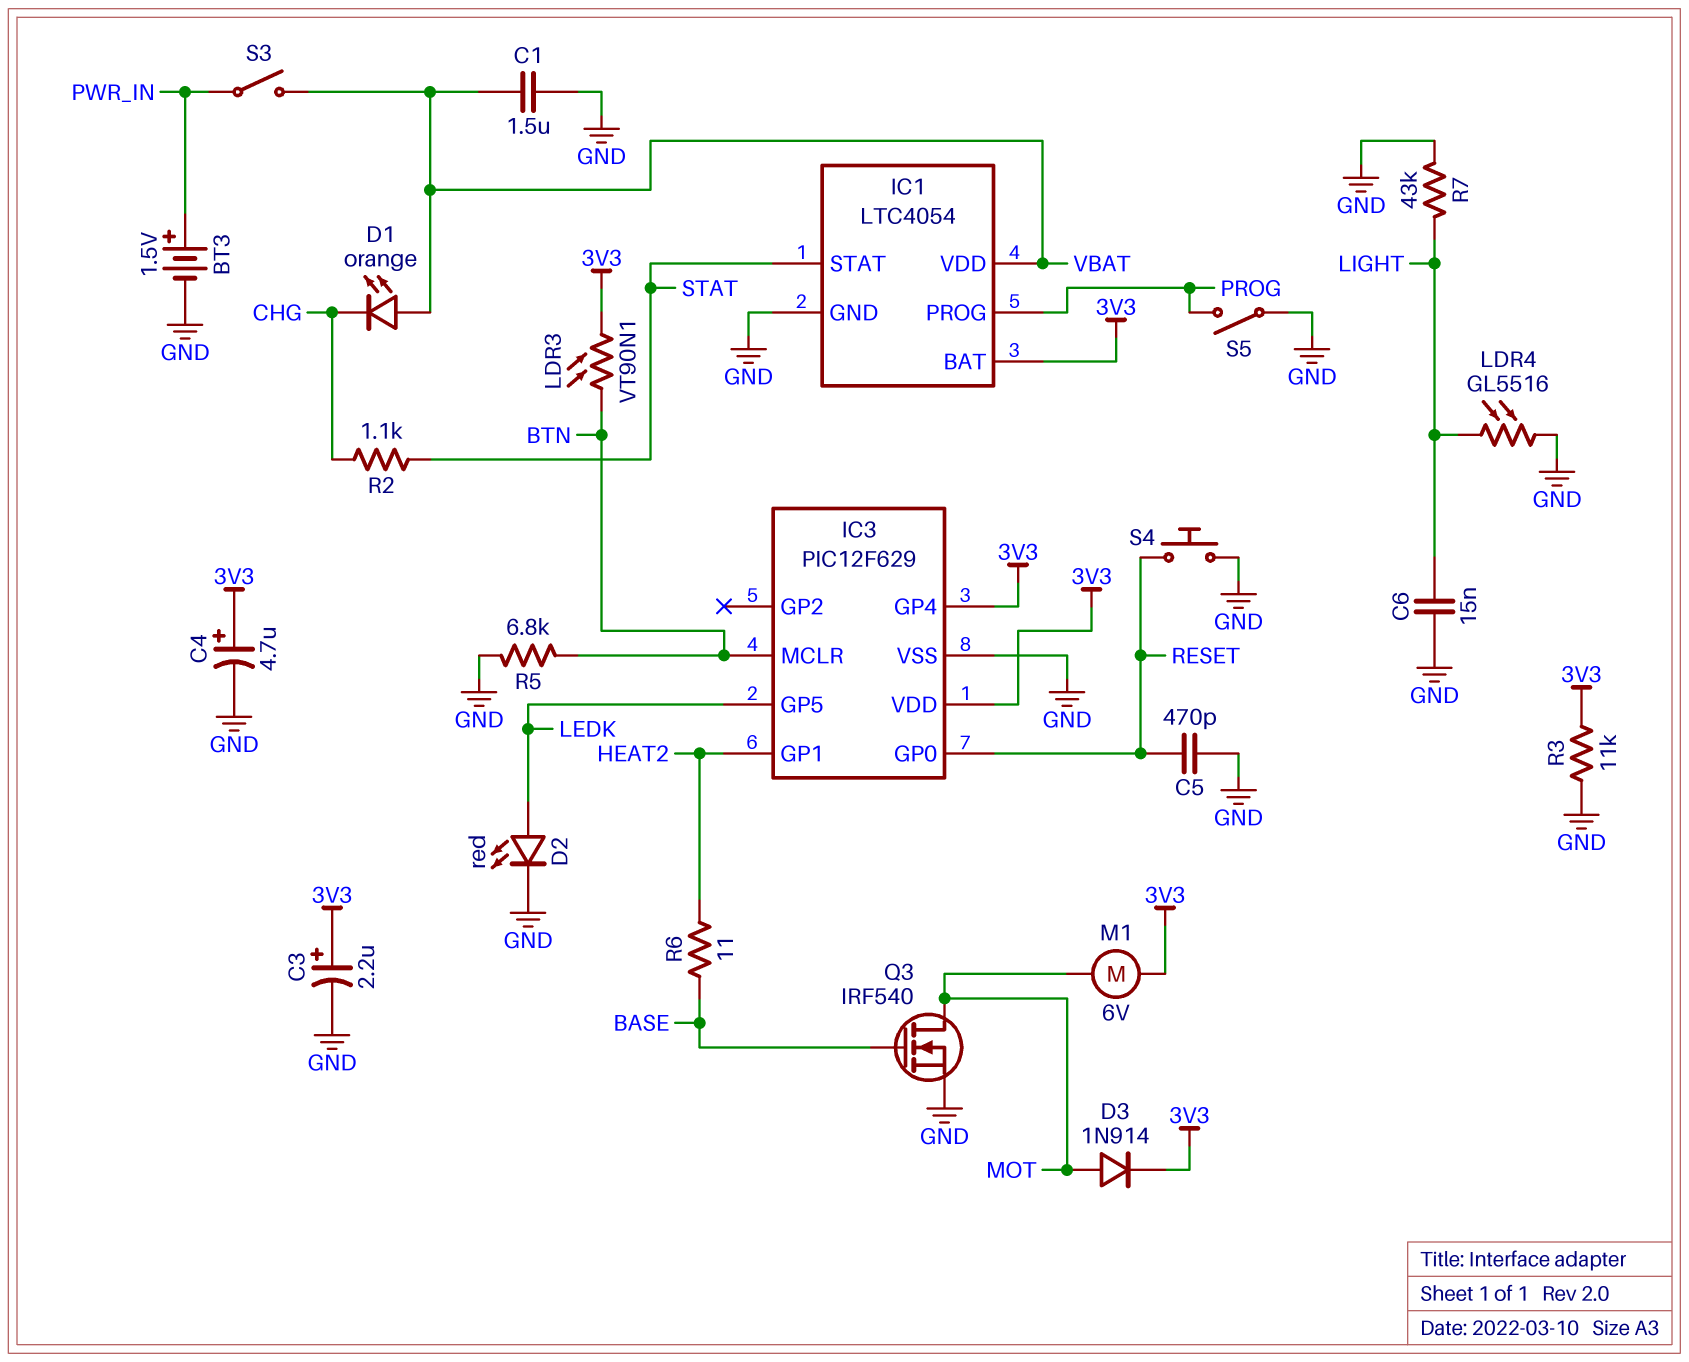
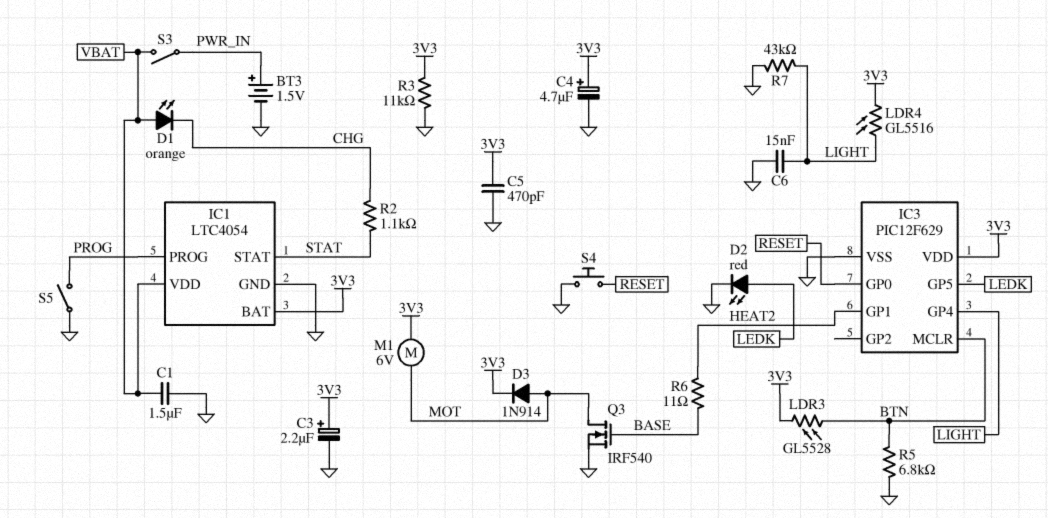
C5: 470pF (GND, RESET) -> 470pF (3V3, GND)
IC3 pin GP4: 3V3 -> LIGHT
LDR3: VT90N1 (3V3, BTN) -> GL5528 (3V3, BTN)
LDR4: GL5516 (GND, LIGHT) -> GL5516 (3V3, LIGHT)

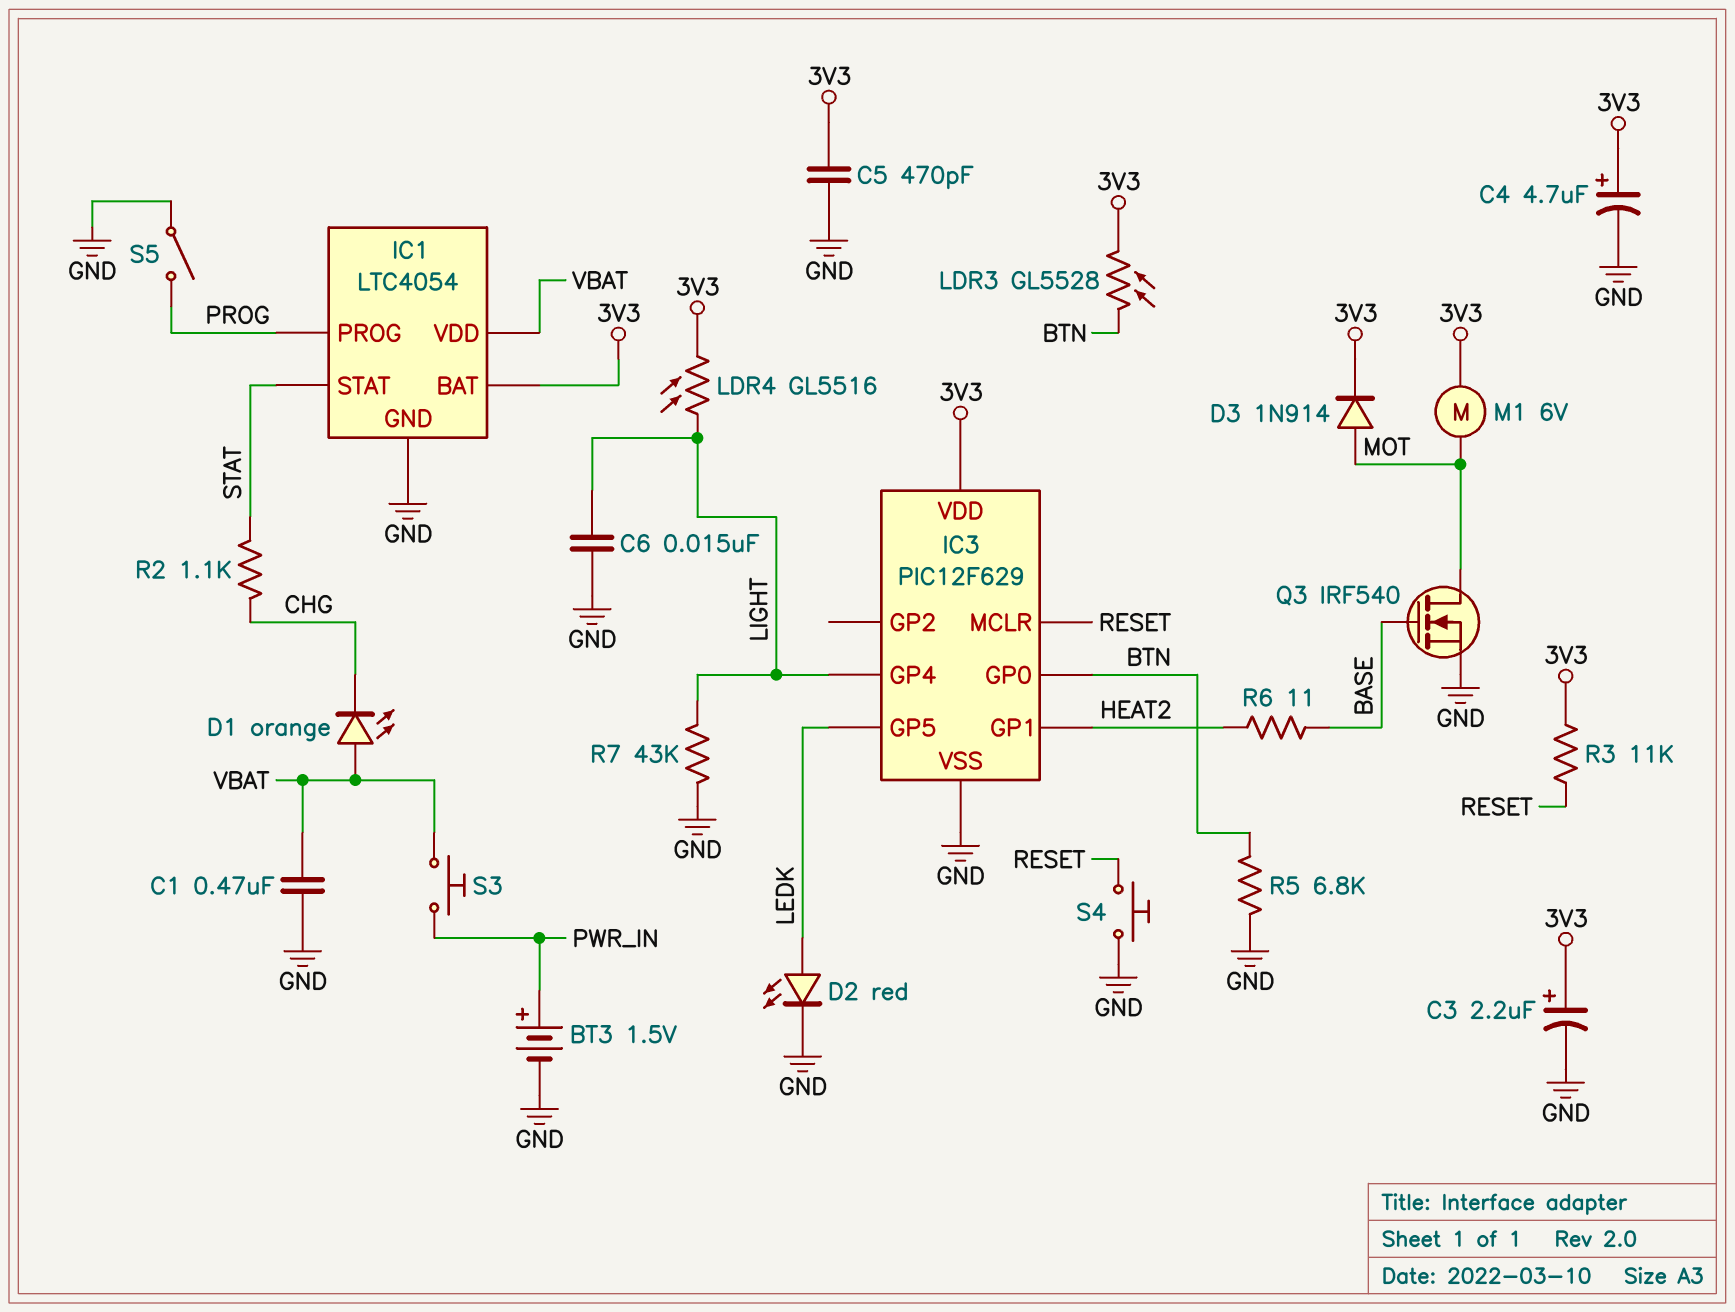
C1: 1.5uF (GND, VBAT) -> 470nF (GND, VBAT)
IC3 pin GP0: RESET -> BTN
IC3 pin MCLR: BTN -> RESET
R3: 11k (3V3, GND) -> 11k (3V3, RESET)
S3: switch (PWR_IN, VBAT) -> button (PWR_IN, VBAT)

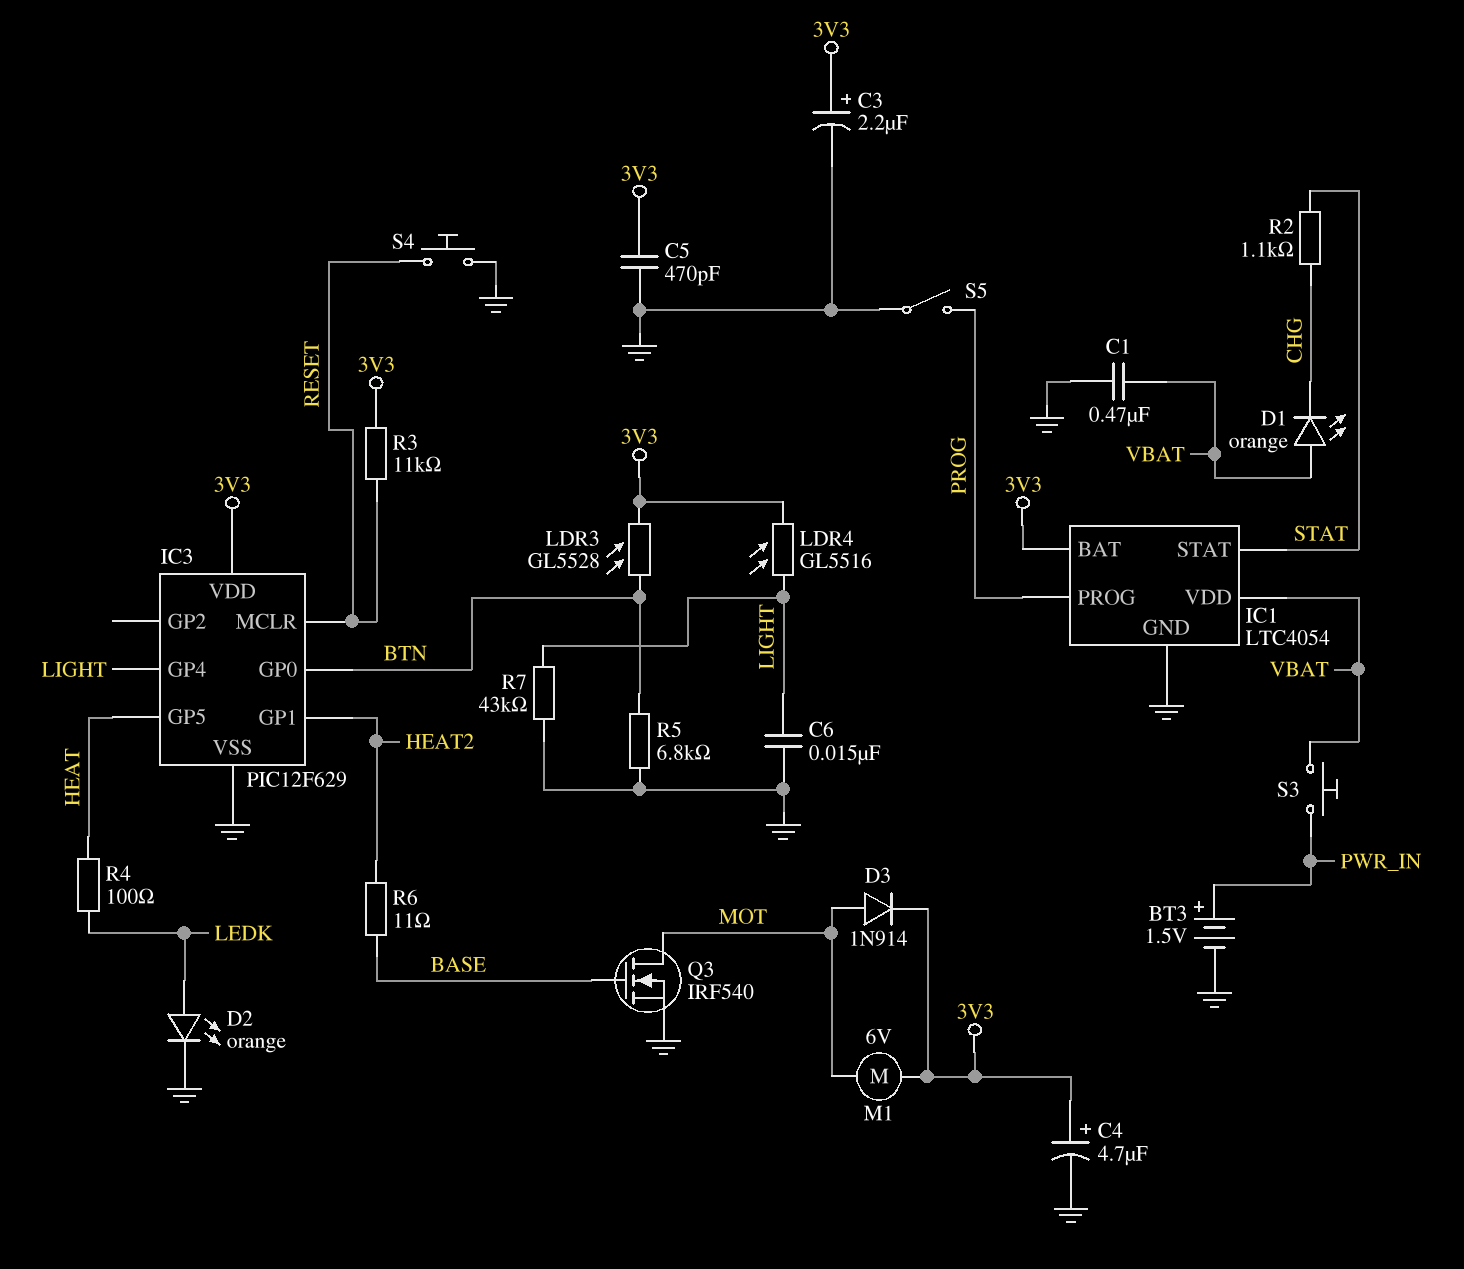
D2: LED red (A LEDK, K GND) -> LED orange (A LEDK, K GND)
IC3 pin GP5: LEDK -> HEAT
R4: none -> 100 (HEAT, LEDK)

